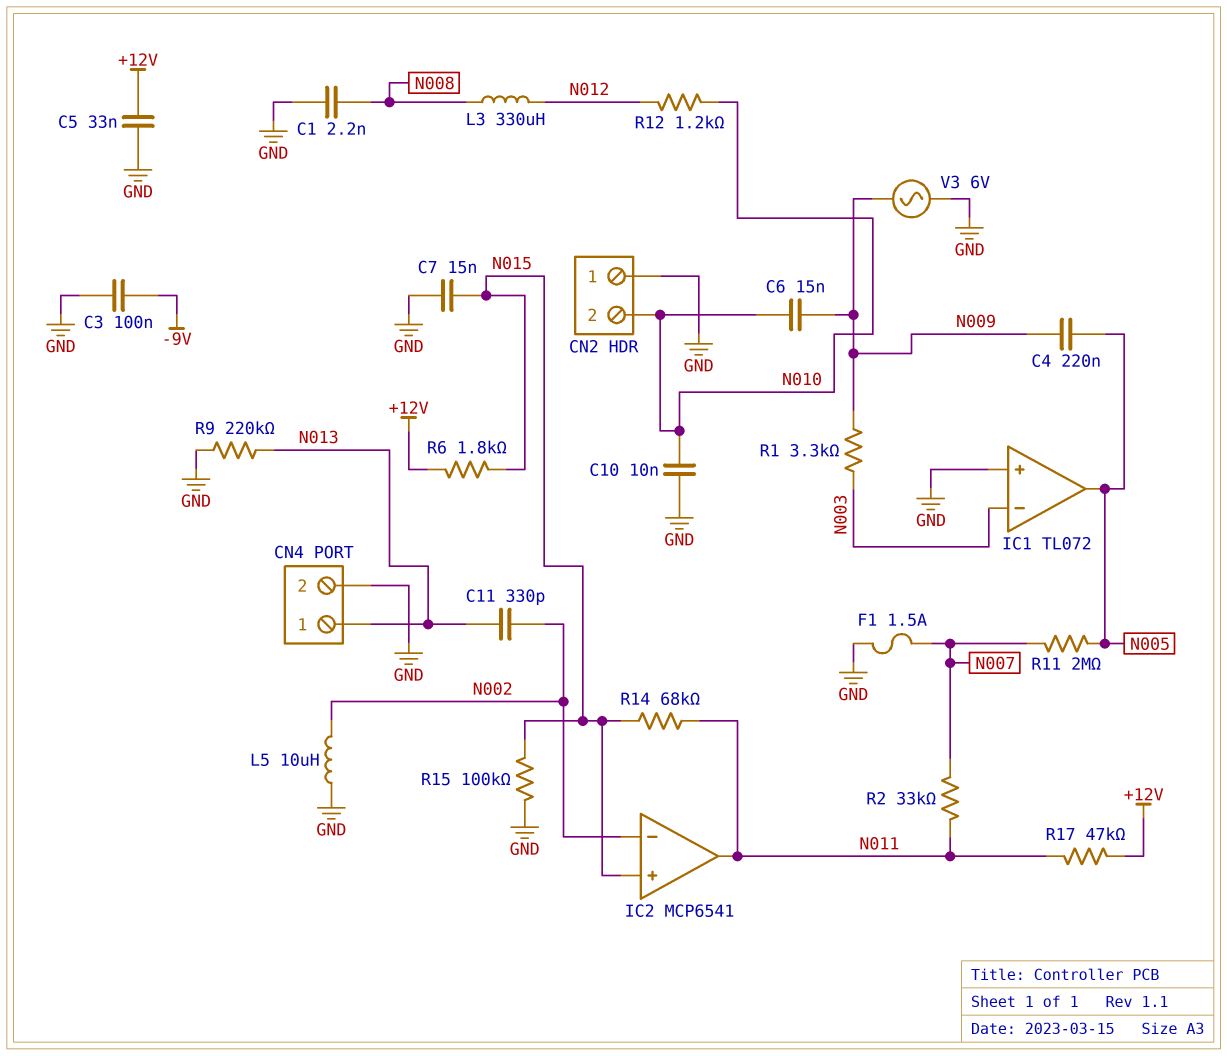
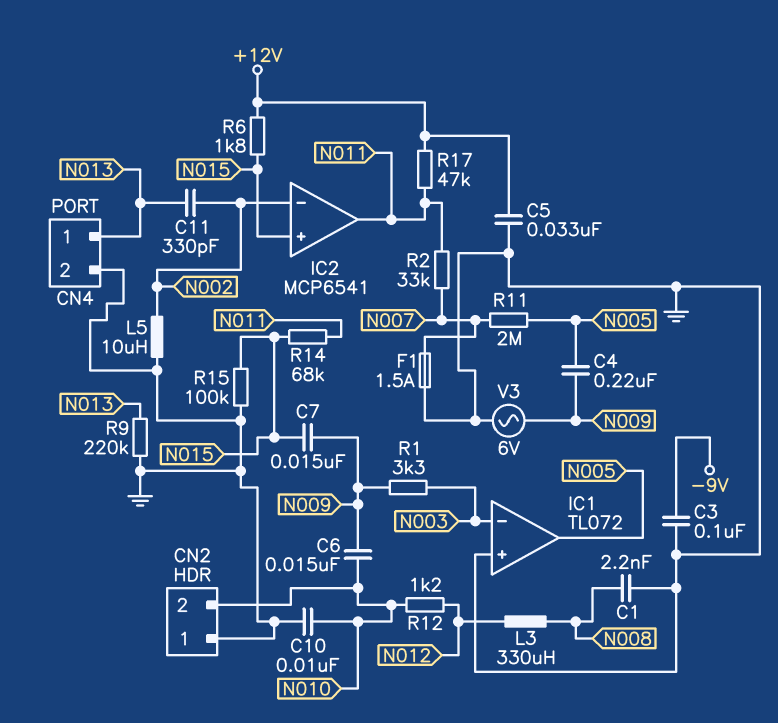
C7: 15nF (GND, N015) -> 15nF (N009, N015)

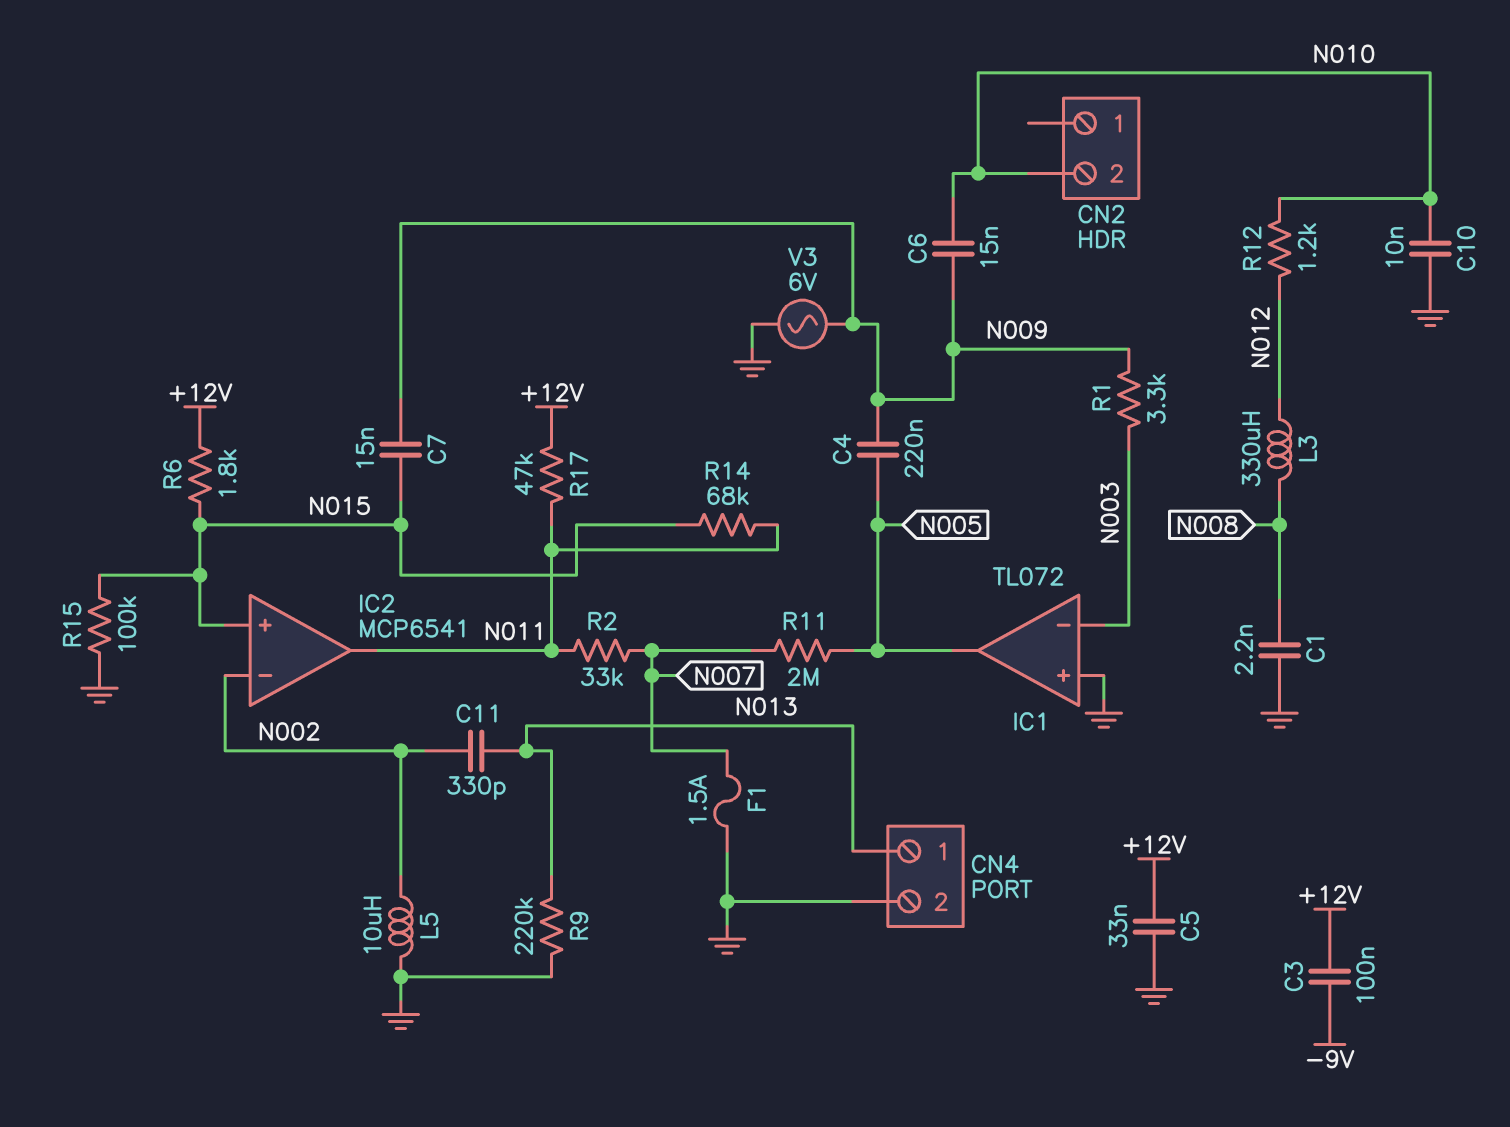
C3: 100nF (-9V, GND) -> 100nF (+12V, -9V)
CN2 pin 1: GND -> none

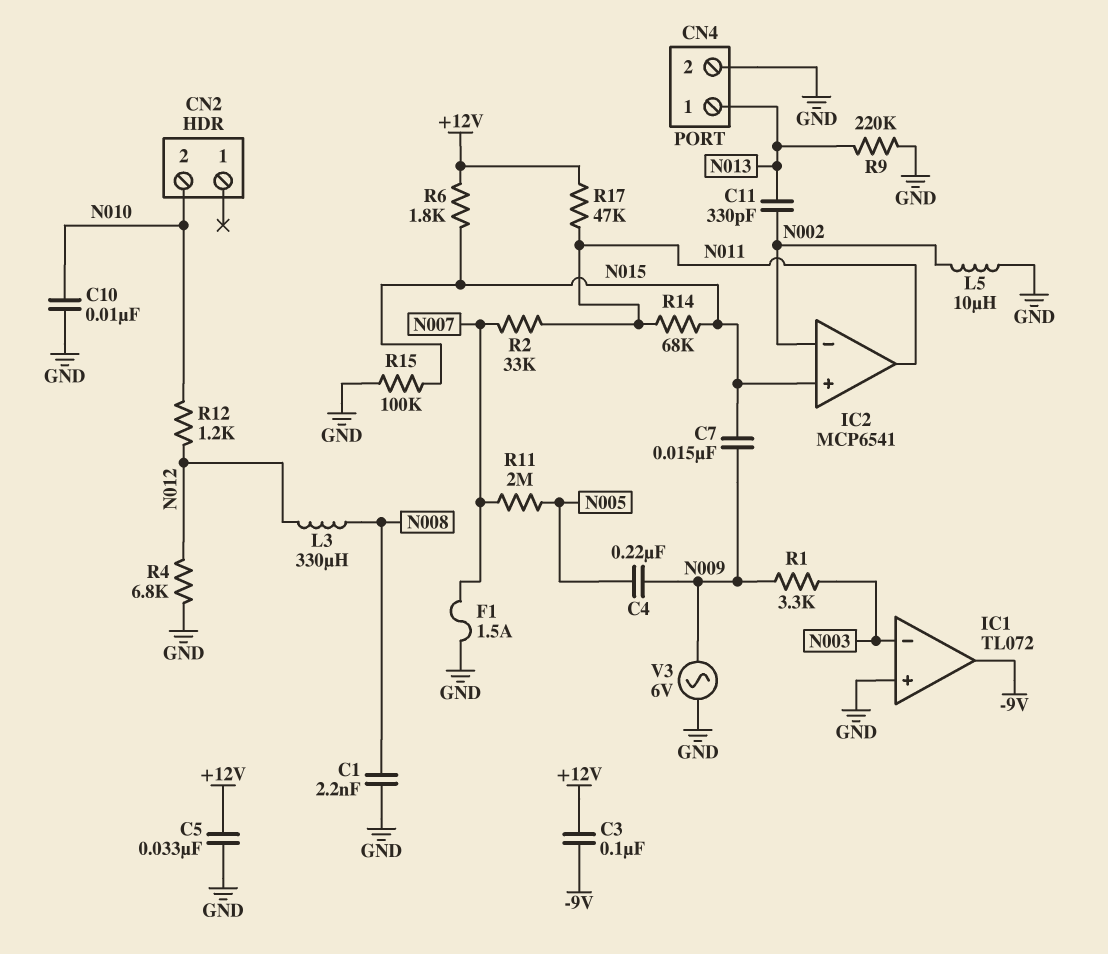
C6: 15nF (N009, N010) -> none
IC1 pin out: N005 -> -9V
R4: none -> 6.8k (GND, N012)

